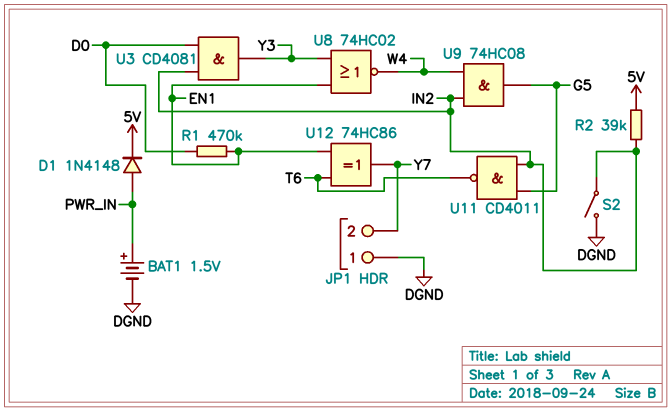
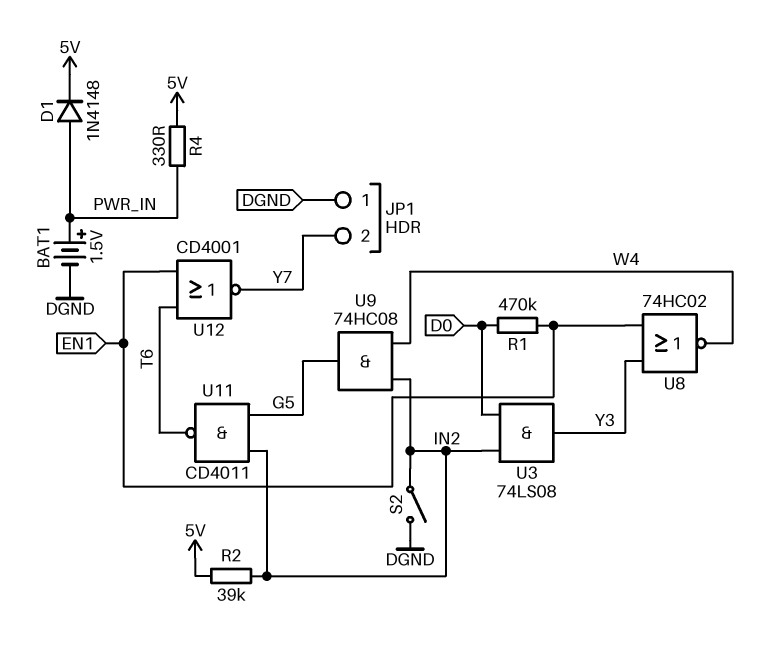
R4: none -> 330 (5V, PWR_IN)
U3: AND CD4081 (in D0, in IN2, out Y3) -> AND 74LS08 (in D0, in IN2, out Y3)
U12: XOR 74HC86 (in EN1, in T6, out Y7) -> NOR CD4001 (in EN1, in T6, out Y7)

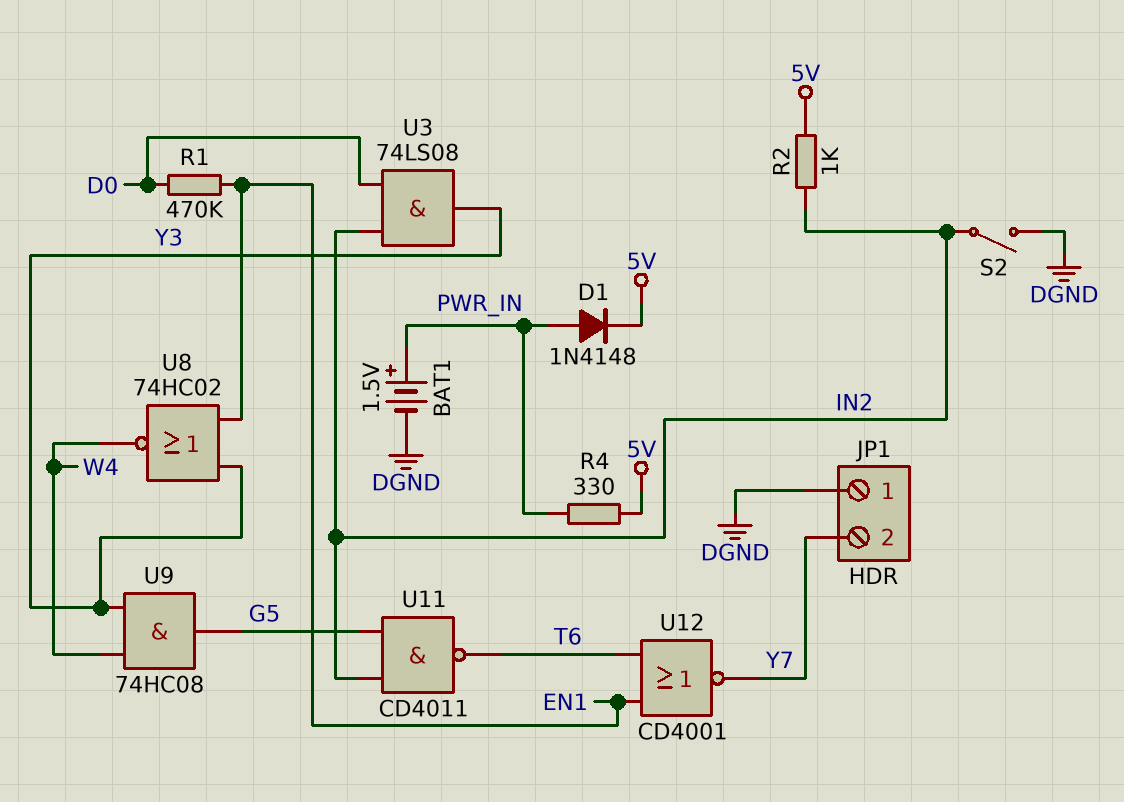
R2: 39k (5V, IN2) -> 1k (5V, IN2)
U9: AND 74HC08 (in IN2, in W4, out G5) -> AND 74HC08 (in W4, in Y3, out G5)

